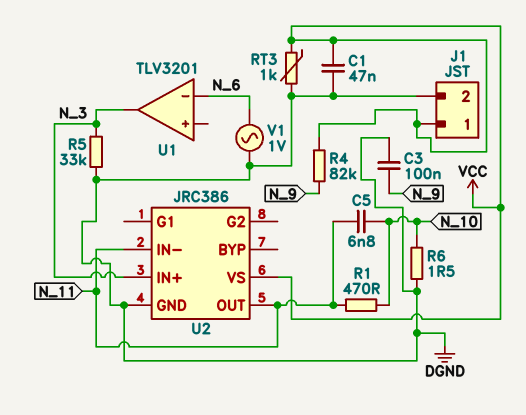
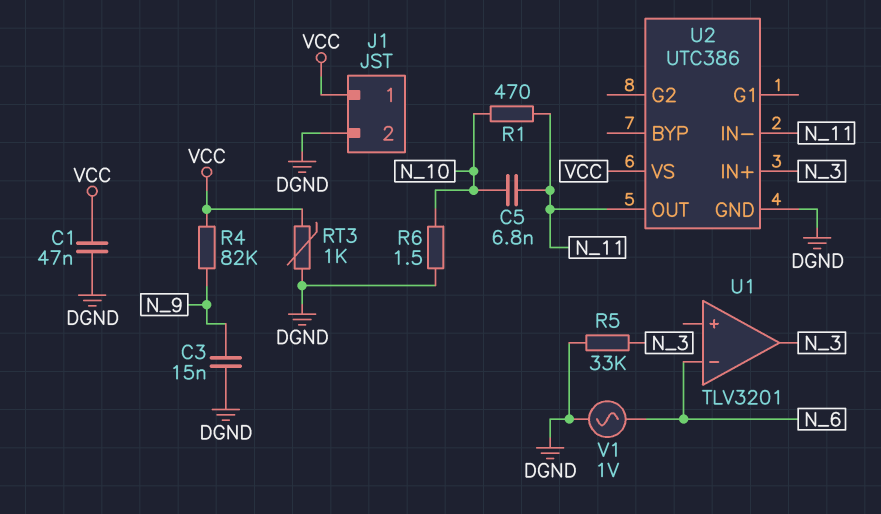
C3: 100nF (DGND, N_9) -> 15nF (DGND, N_9)
U2: JRC386 -> UTC386

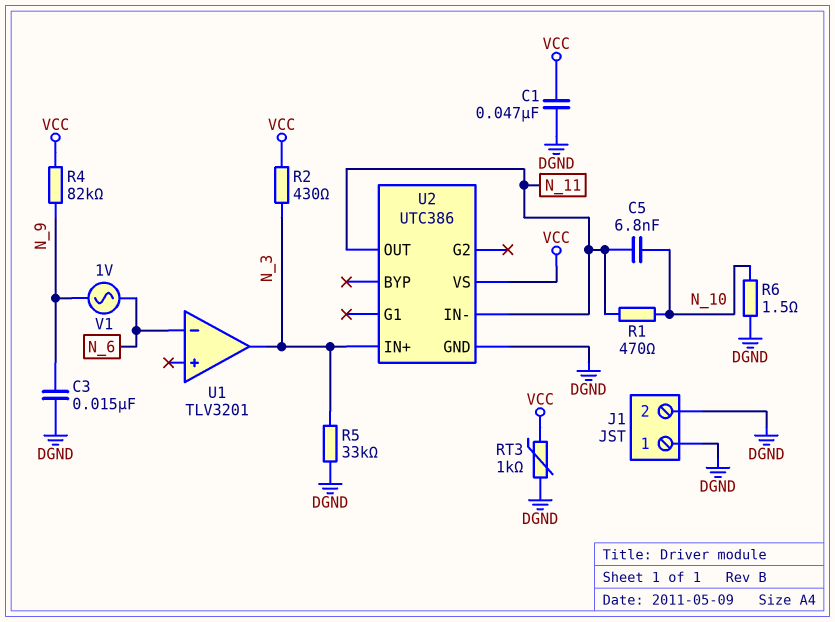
J1 pin 1: VCC -> DGND
R2: none -> 430 (N_3, VCC)
V1: AC 1V (DGND, N_6) -> AC 1V (N_6, N_9)

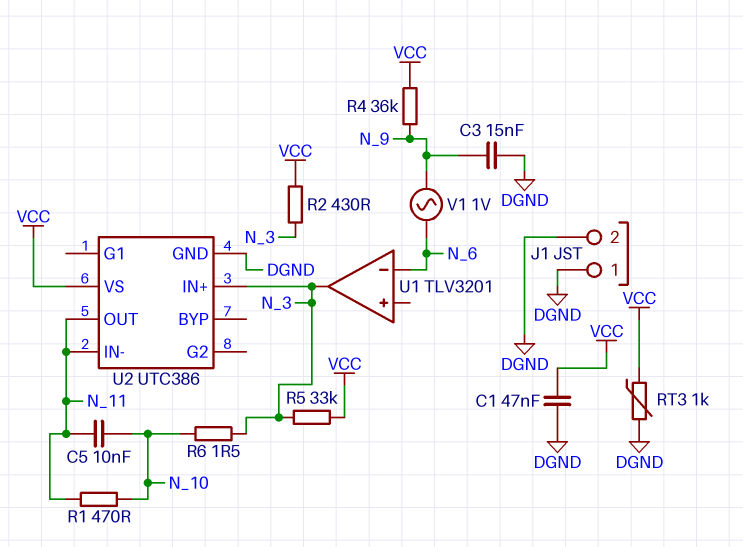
C5: 6.8nF (N_10, N_11) -> 10nF (N_10, N_11)
R4: 82k (N_9, VCC) -> 36k (N_9, VCC)
R5: 33k (DGND, N_3) -> 33k (N_3, VCC)
R6: 1.5 (DGND, N_10) -> 1.5 (N_3, N_10)

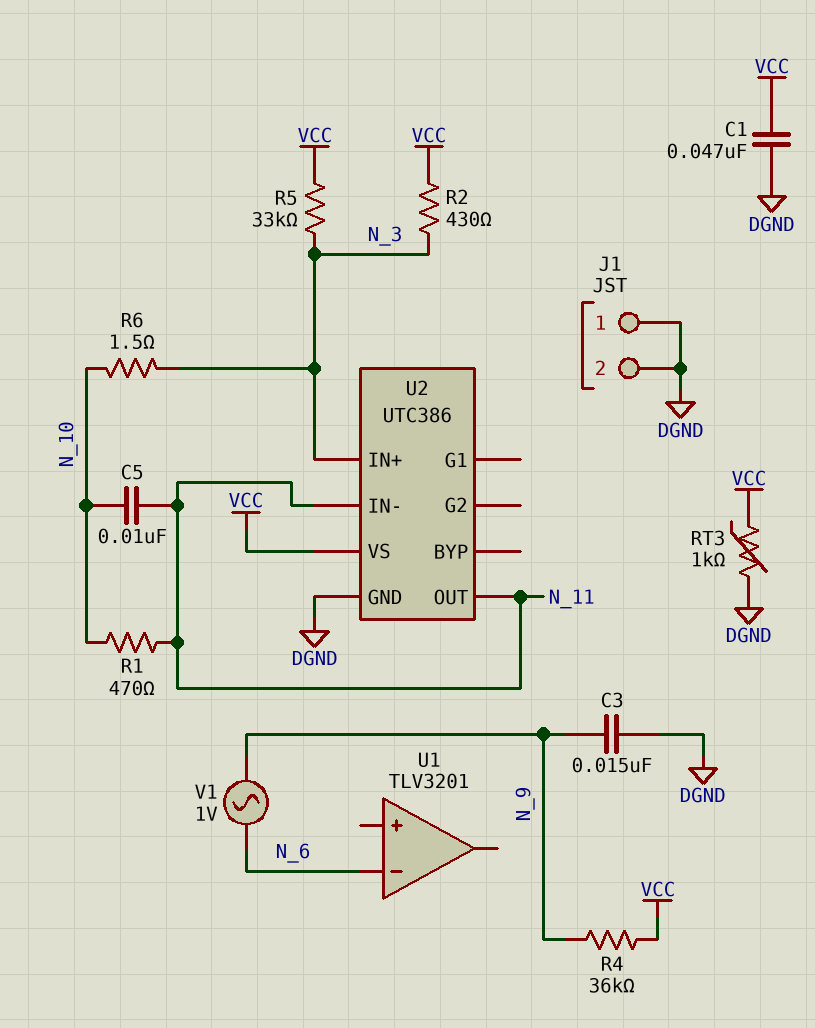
U1 pin out: N_3 -> none

